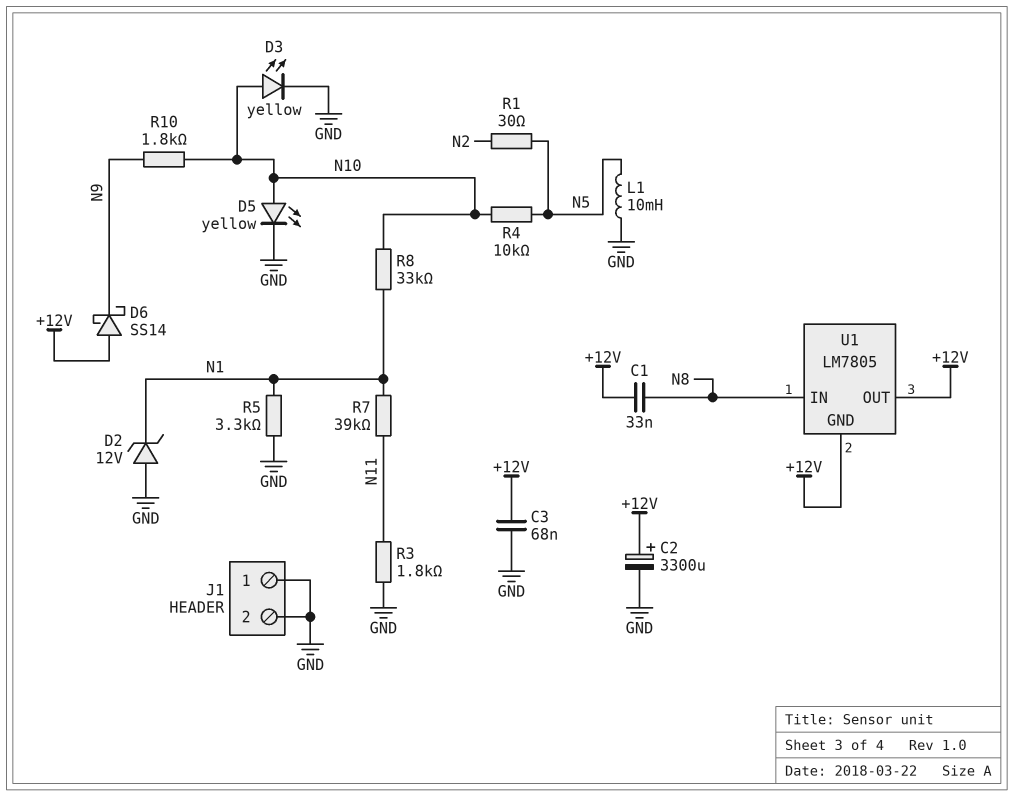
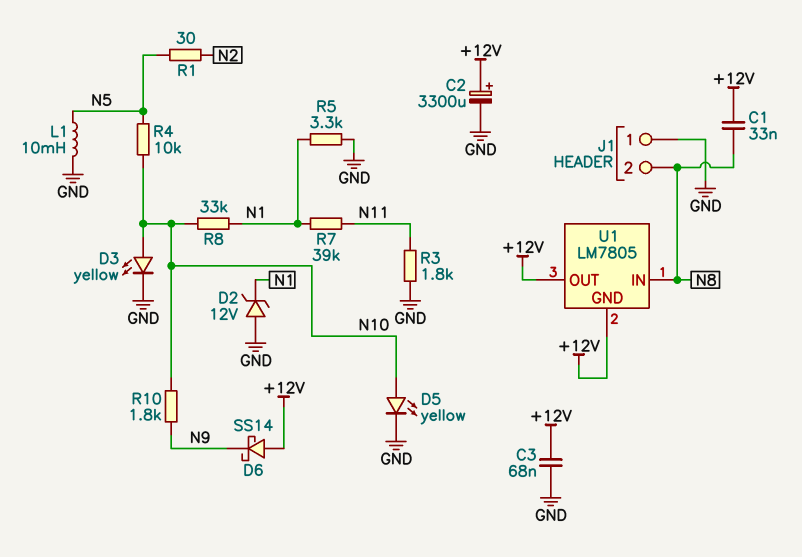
J1 pin 2: GND -> N8

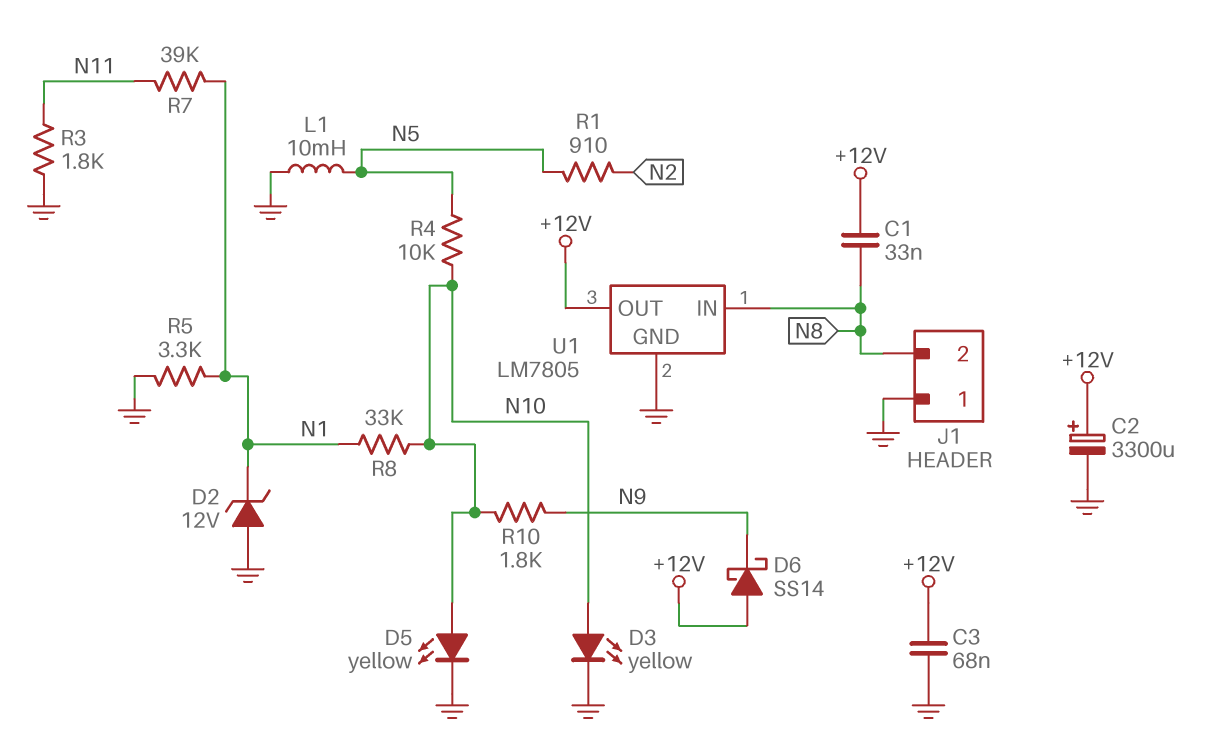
R1: 30 (N2, N5) -> 910 (N2, N5)
U1 pin GND: +12V -> GND

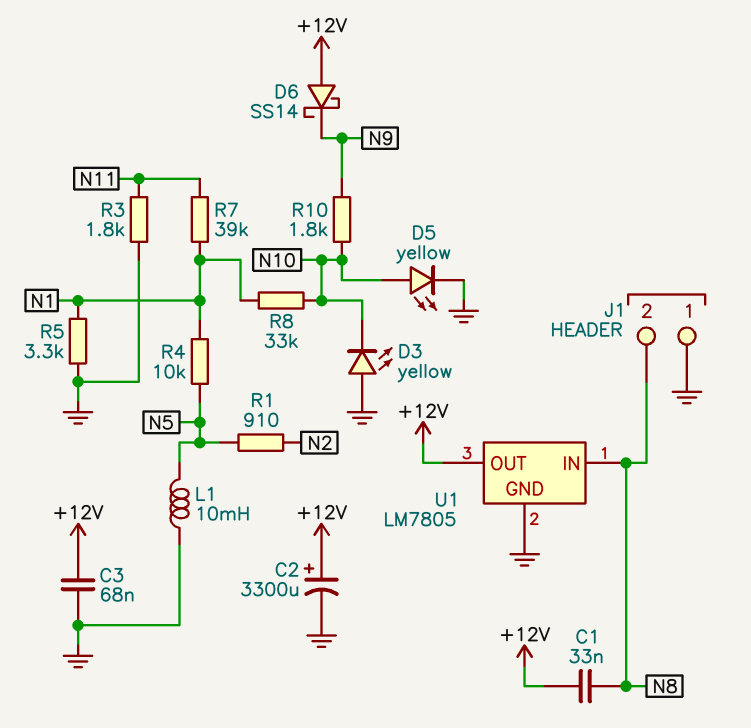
D2: zener 12V (A GND, K N1) -> none
D3: LED yellow (A N10, K GND) -> LED yellow (A GND, K N10)
R4: 10k (N5, N10) -> 10k (N1, N5)

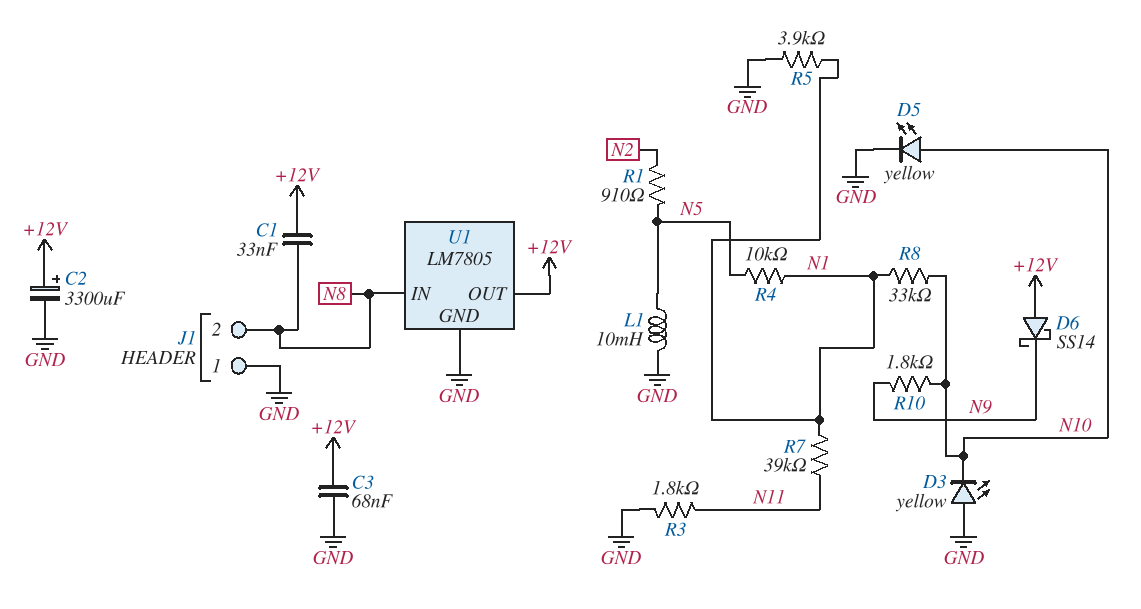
R5: 3.3k (GND, N1) -> 3.9k (GND, N1)

